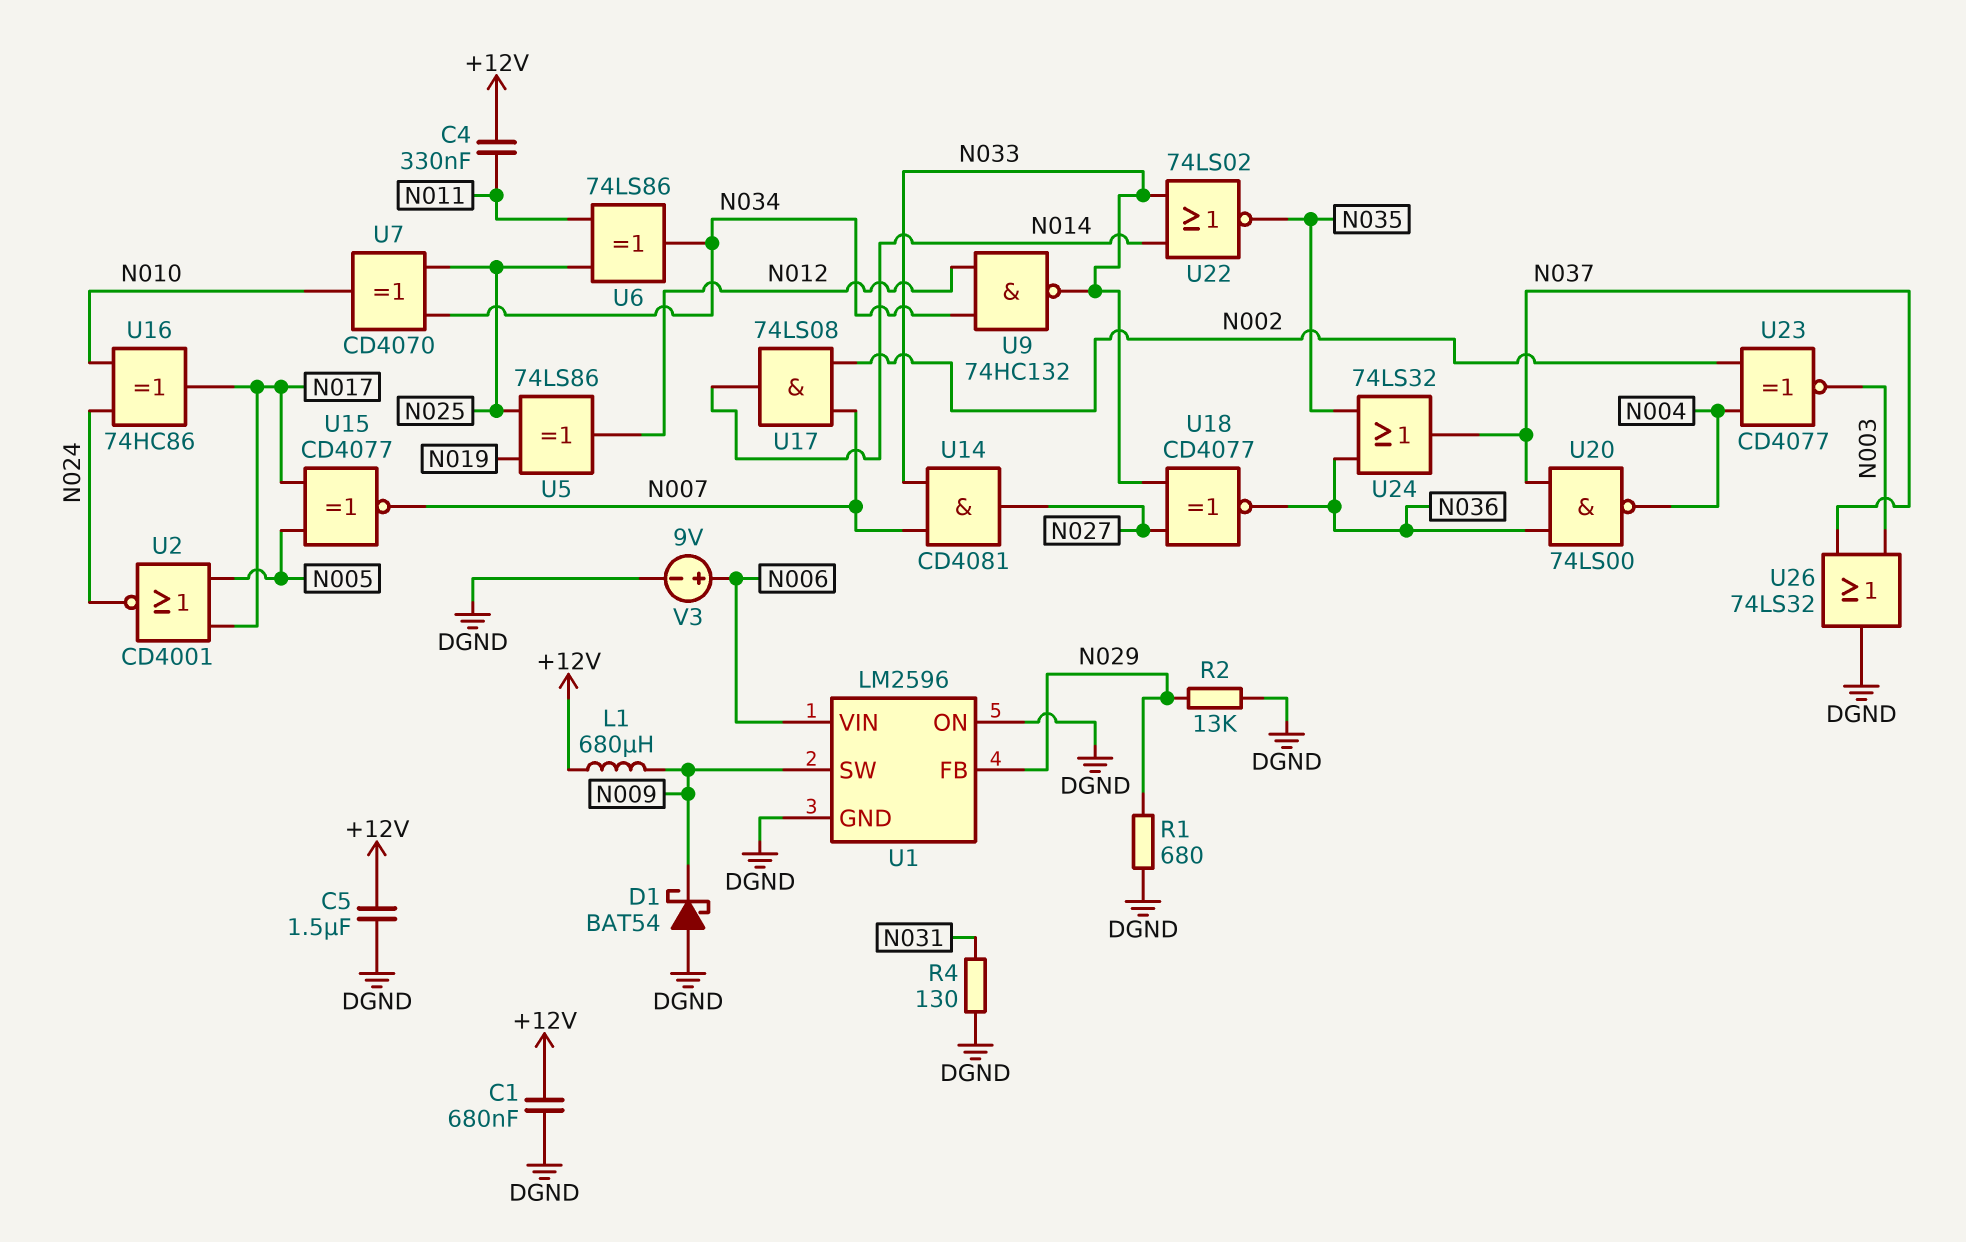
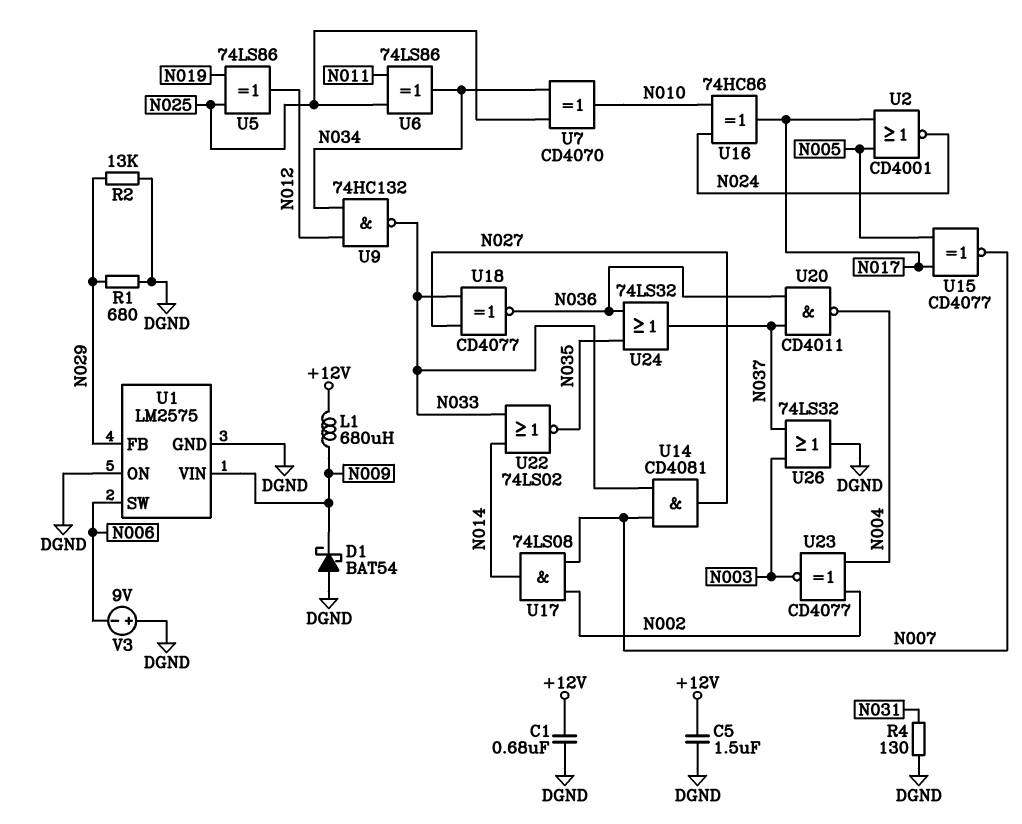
C4: 330nF (+12V, N011) -> none
U1: LM2596 -> LM2575
U1 pin SW: N009 -> N006
U1 pin VIN: N006 -> N009
U20: NAND 74LS00 (in N036, in N037, out N004) -> NAND CD4011 (in N036, in N037, out N004)
V3: 9V (plus N006, minus DGND) -> 9V (plus DGND, minus N006)

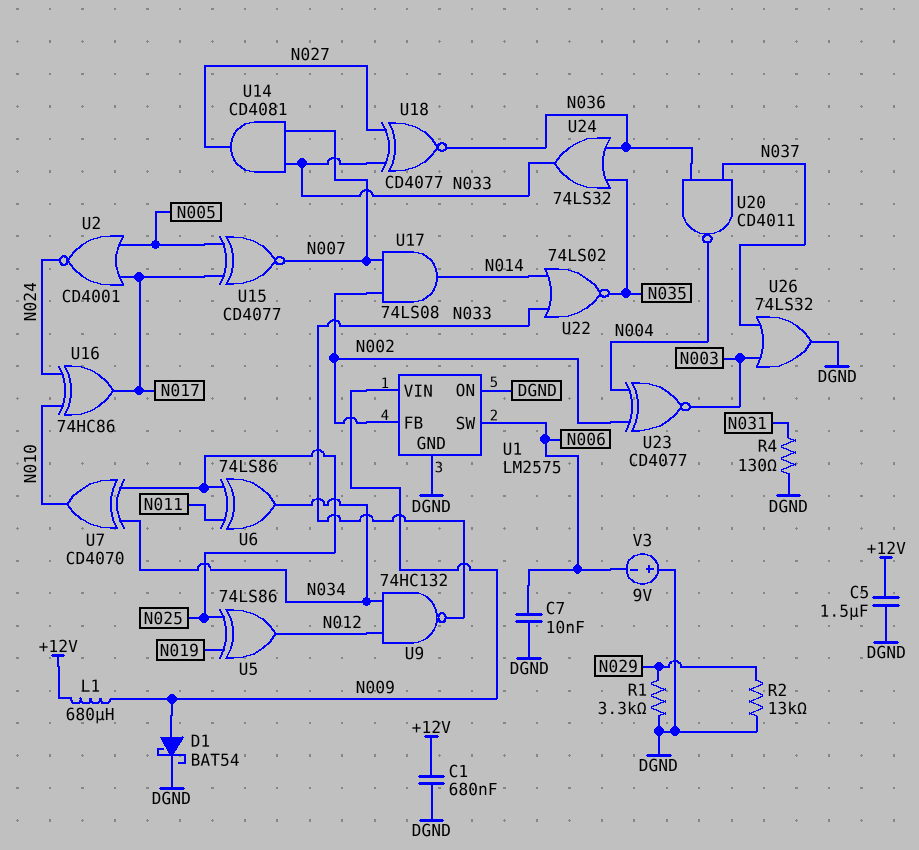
C7: none -> 10nF (DGND, N006)
D1: schottky BAT54 (A DGND, K N009) -> schottky BAT54 (A N009, K DGND)
R1: 680 (DGND, N029) -> 3.3k (DGND, N029)
U1 pin FB: N029 -> N002
U24: OR 74LS32 (in N035, in N036, out N037) -> OR 74LS32 (in N035, in N036, out N033)

